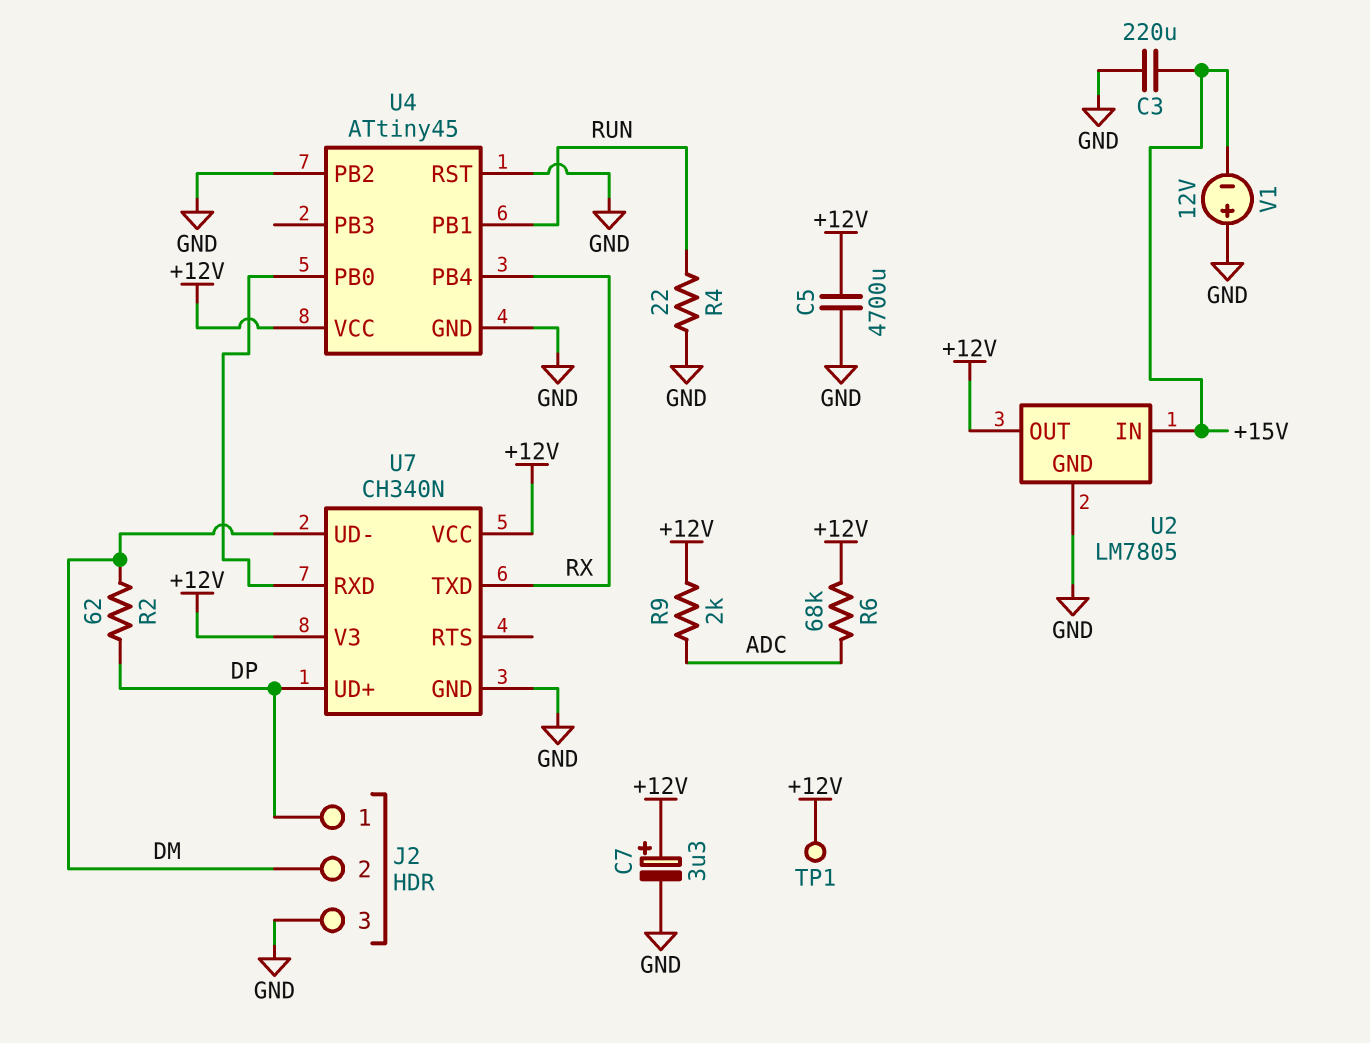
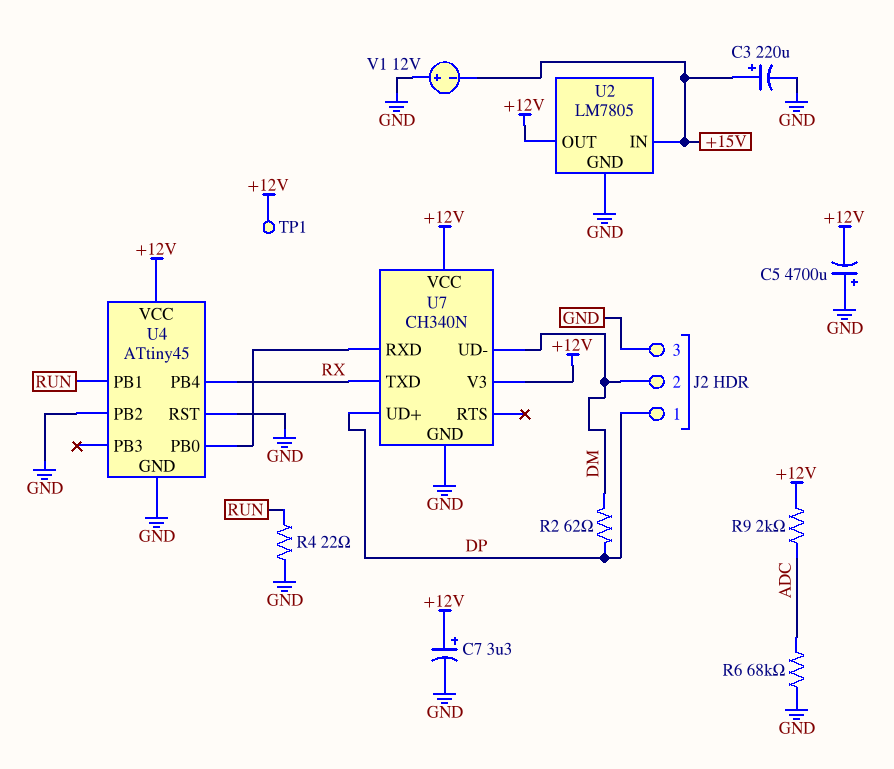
C3: 220uF (+15V, GND) -> 220uF (plus +15V, minus GND)
C5: 4700uF (+12V, GND) -> 4700uF (plus GND, minus +12V)
R6: 68k (+12V, ADC) -> 68k (ADC, GND)

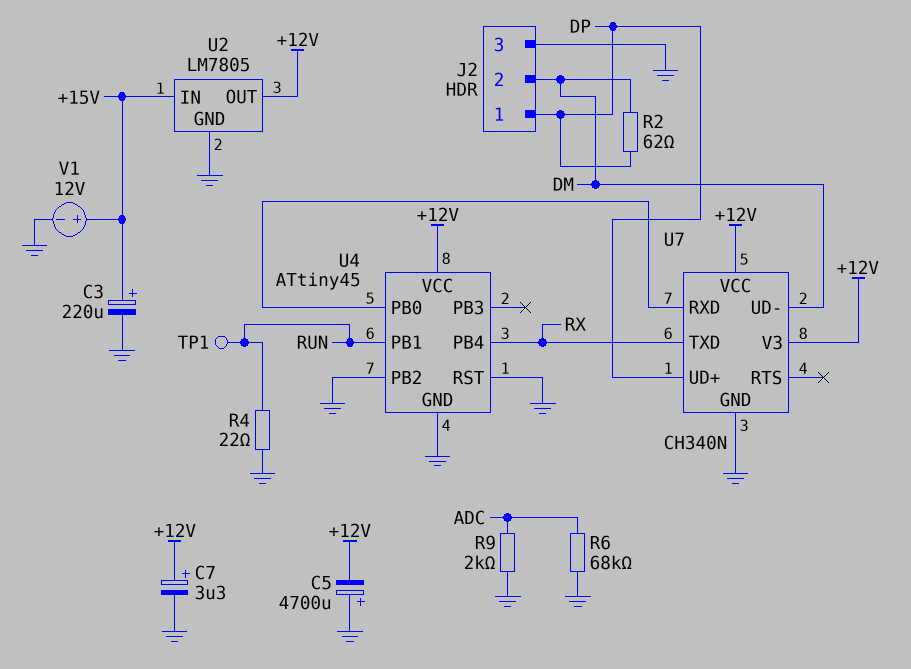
R9: 2k (+12V, ADC) -> 2k (ADC, GND)
TP1: test point (+12V) -> test point (RUN)
V1: 12V (plus GND, minus +15V) -> 12V (plus +15V, minus GND)

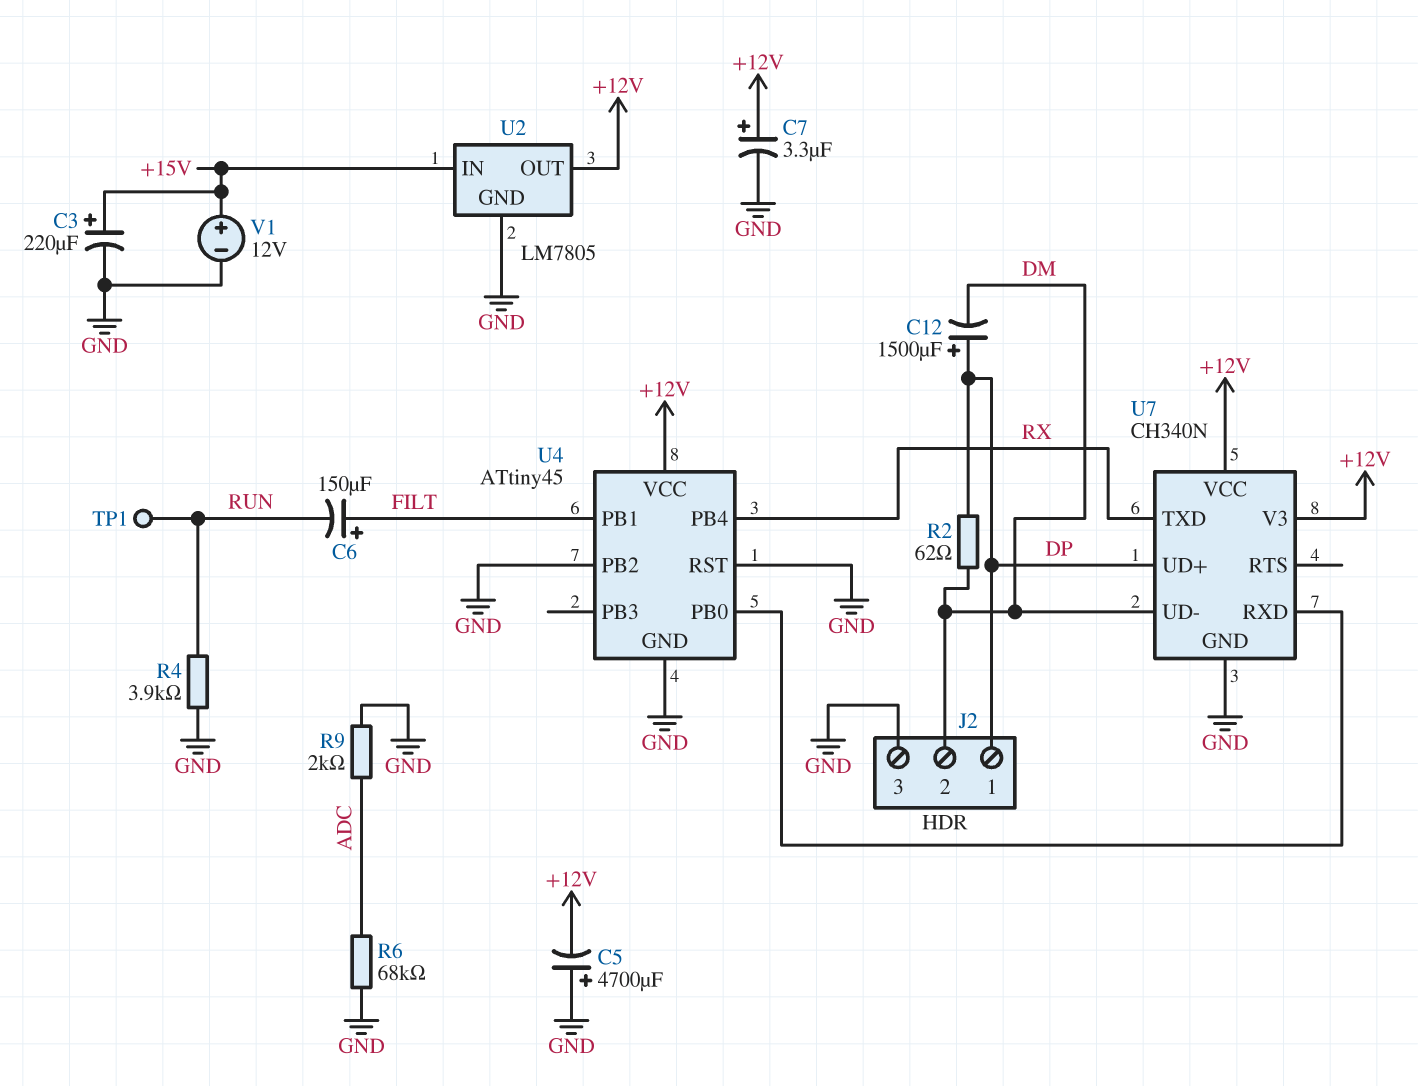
C6: none -> 150uF (plus FILT, minus RUN)
C12: none -> 1500uF (plus DP, minus DM)
R4: 22 (GND, RUN) -> 3.9k (GND, RUN)
U4 pin PB1: RUN -> FILT

